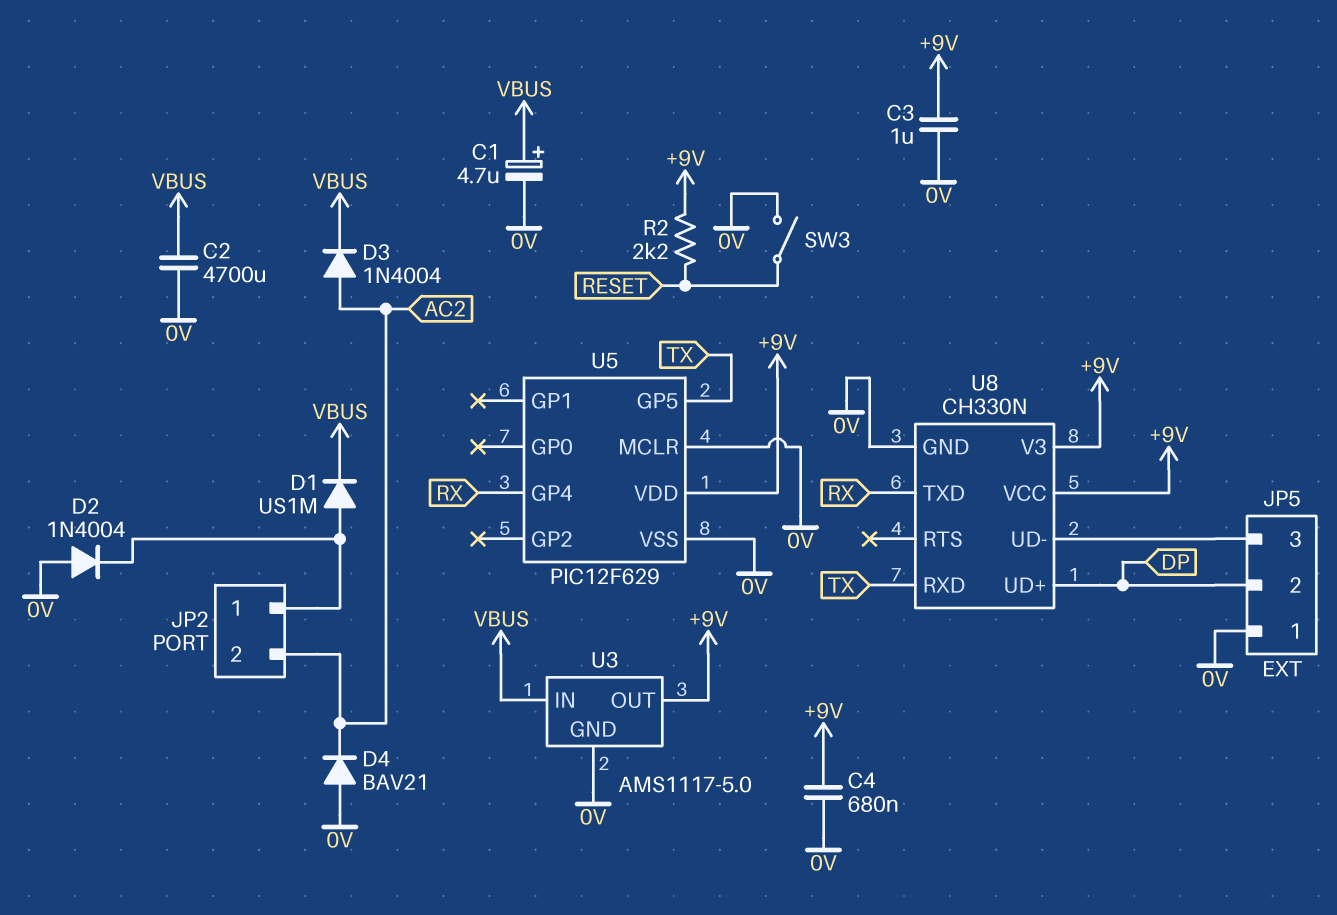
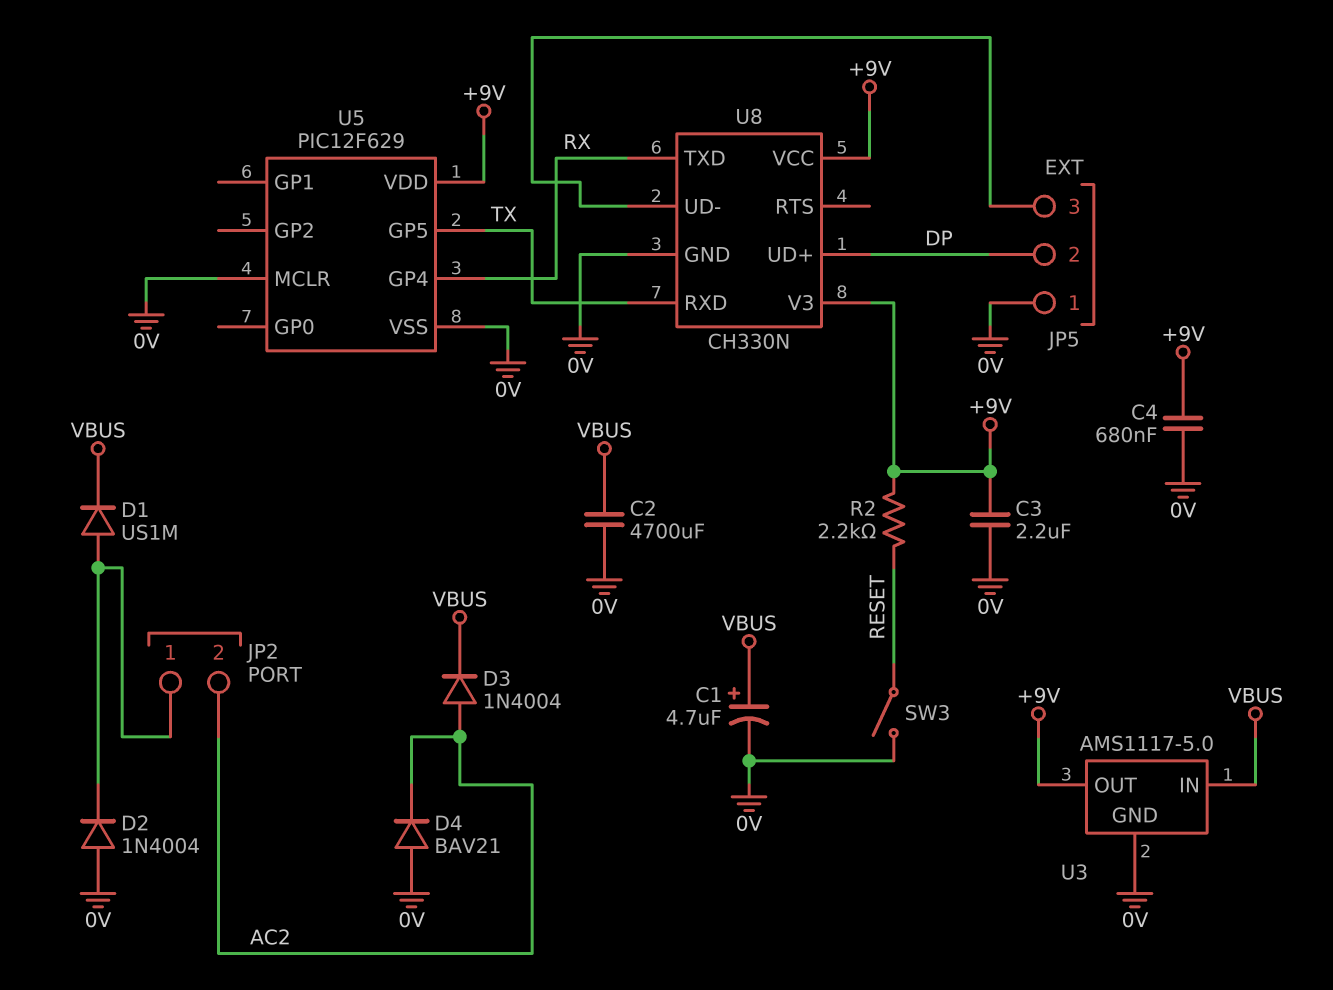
C3: 1uF (+9V, 0V) -> 2.2uF (+9V, 0V)

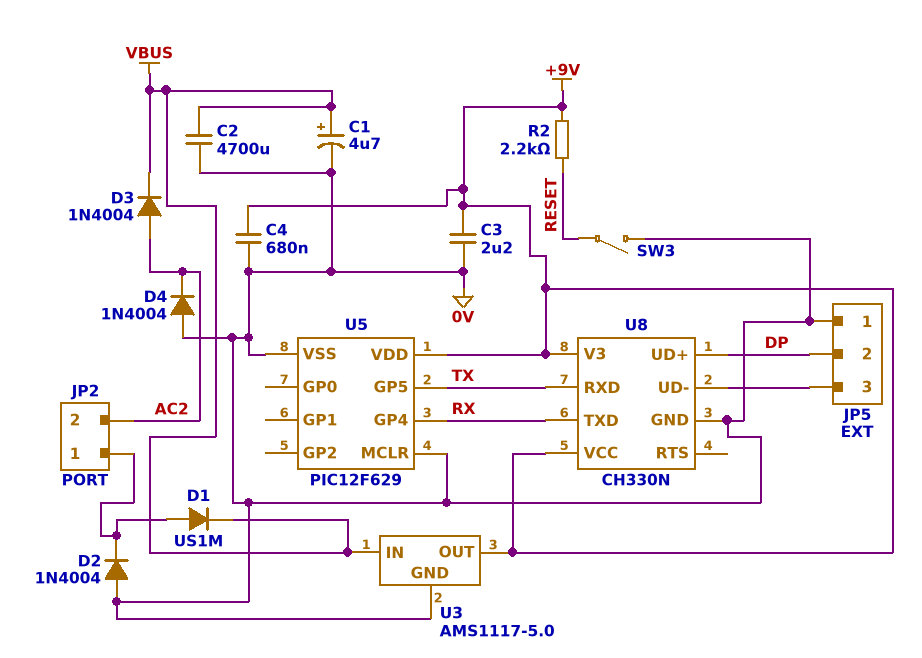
D4: diode BAV21 (A 0V, K AC2) -> diode 1N4004 (A 0V, K AC2)

